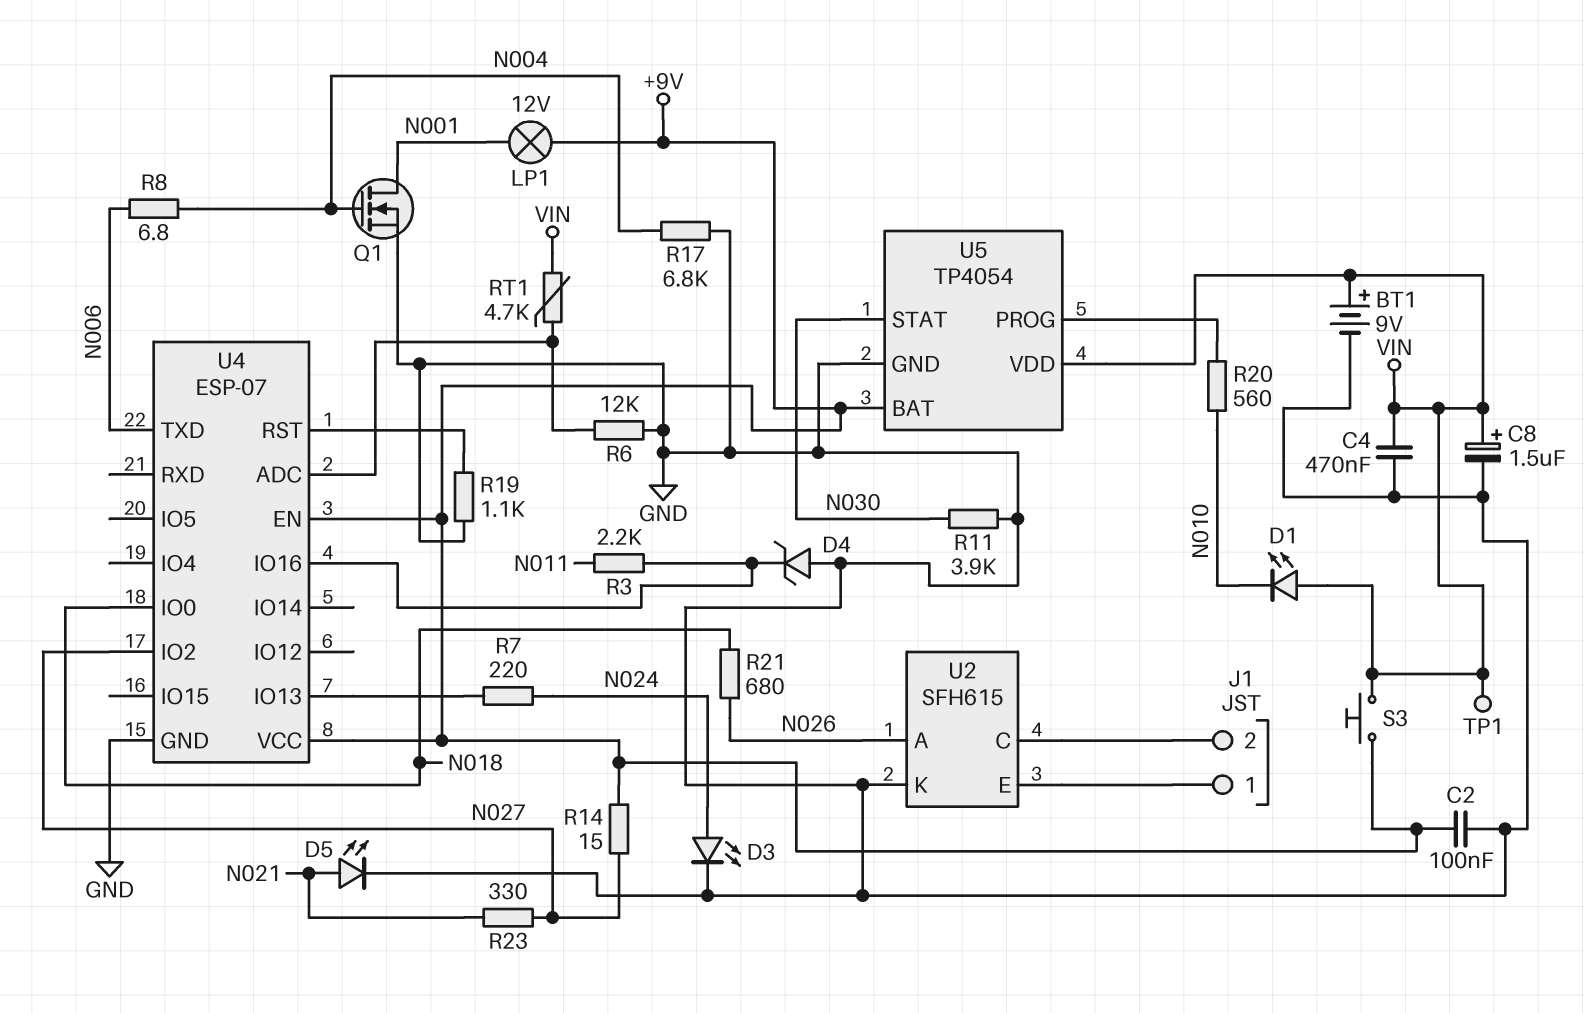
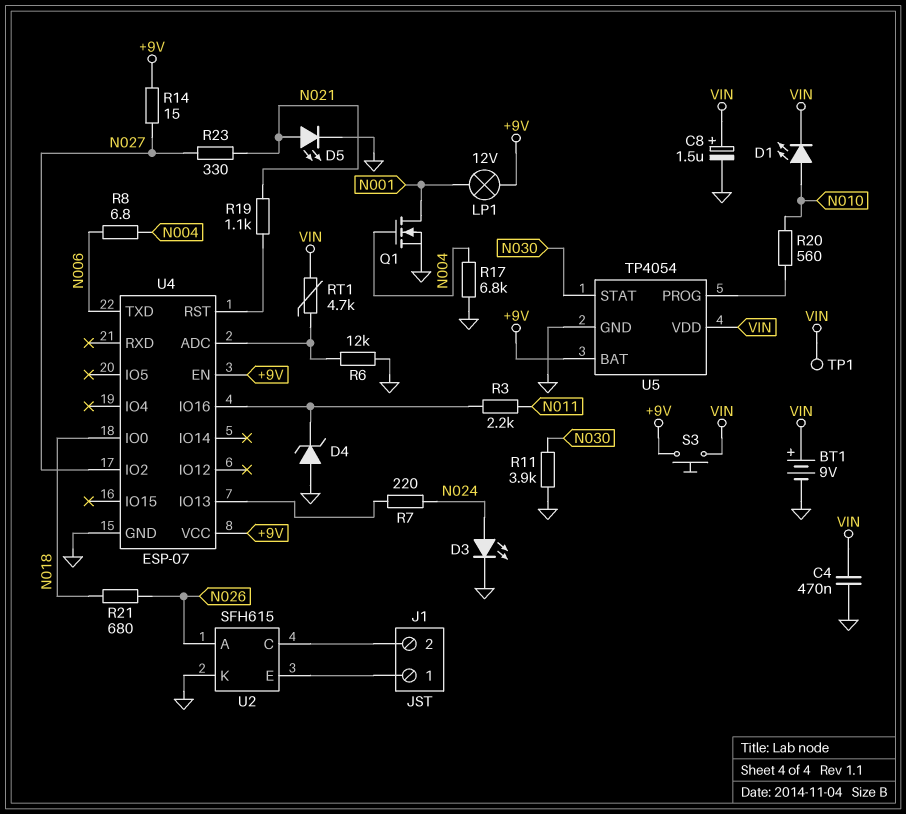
C2: 100nF (+9V, GND) -> none
D1: LED (A VIN, K N010) -> LED (A N010, K VIN)
R19: 1.1k (GND, U4/RST) -> 1.1k (N021, U4/RST)

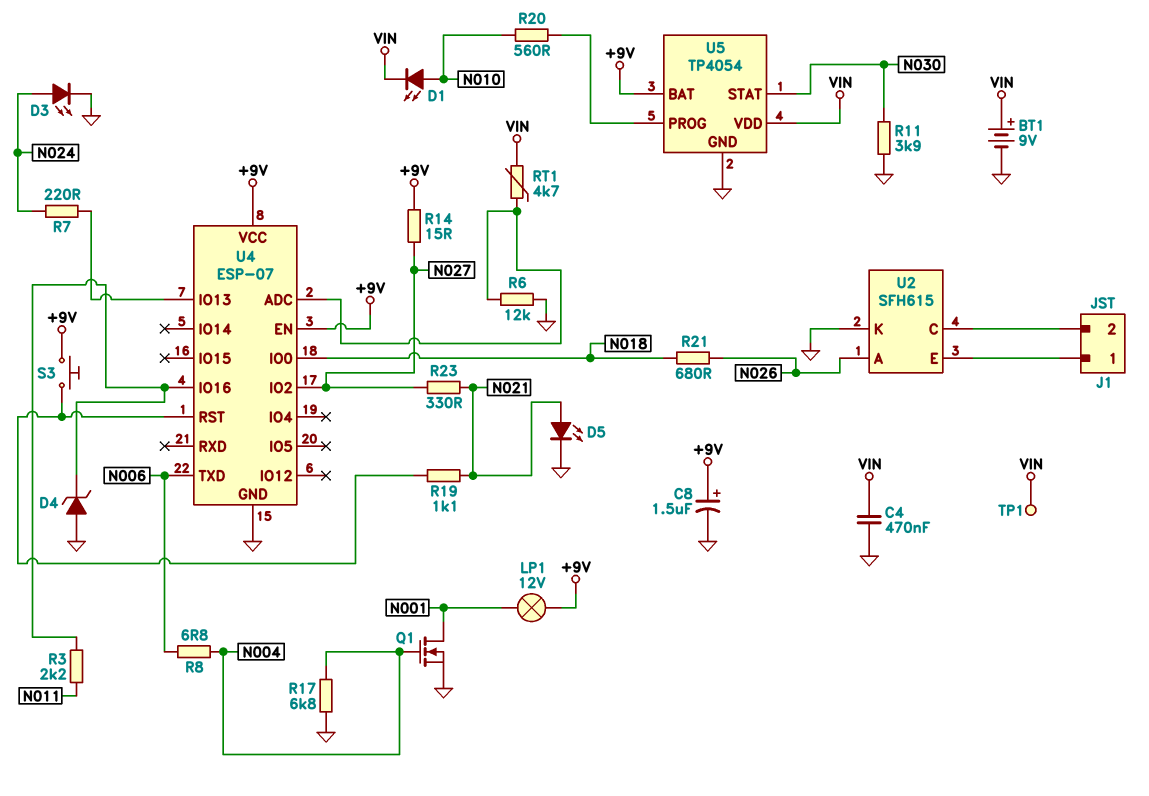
C8: 1.5uF (plus VIN, minus GND) -> 1.5uF (plus +9V, minus GND)
S3: button (+9V, VIN) -> button (+9V, U4/RST)

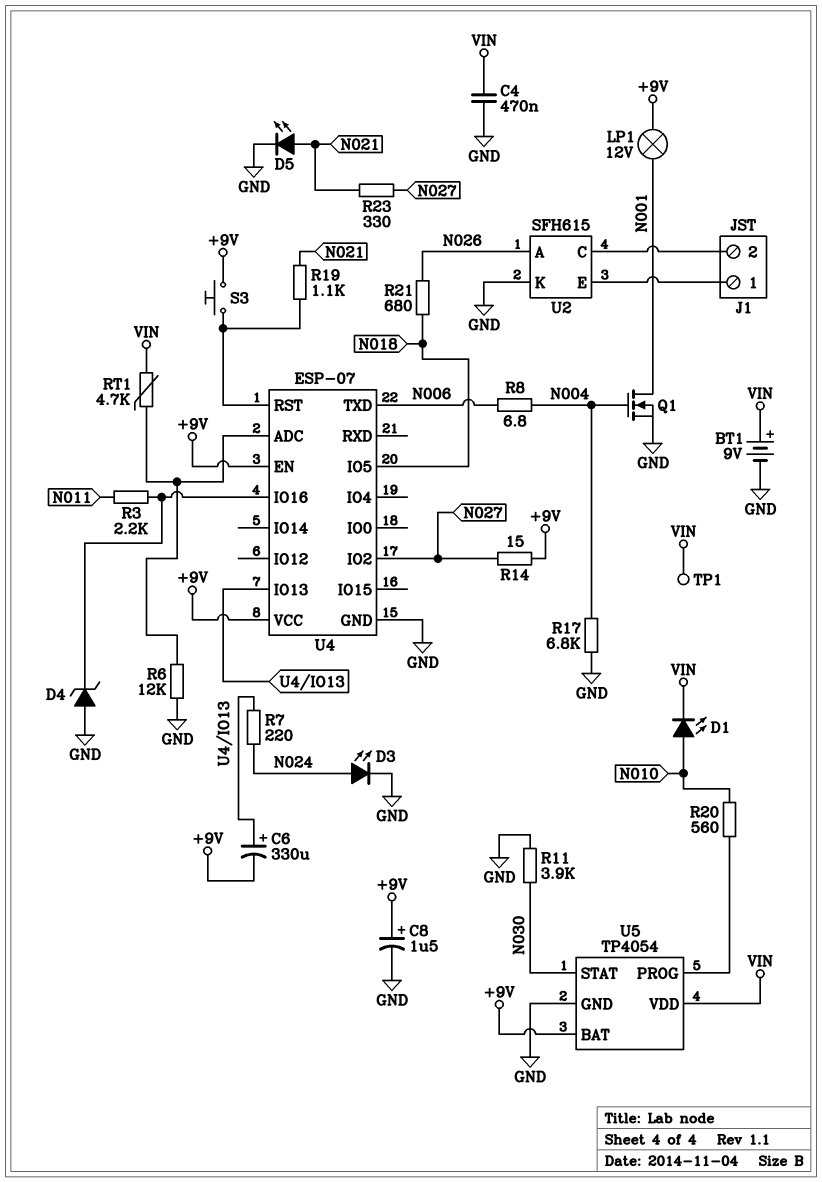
C6: none -> 330uF (plus U4/IO13, minus +9V)
U4 pin IO0: N018 -> none
U4 pin IO5: none -> N018

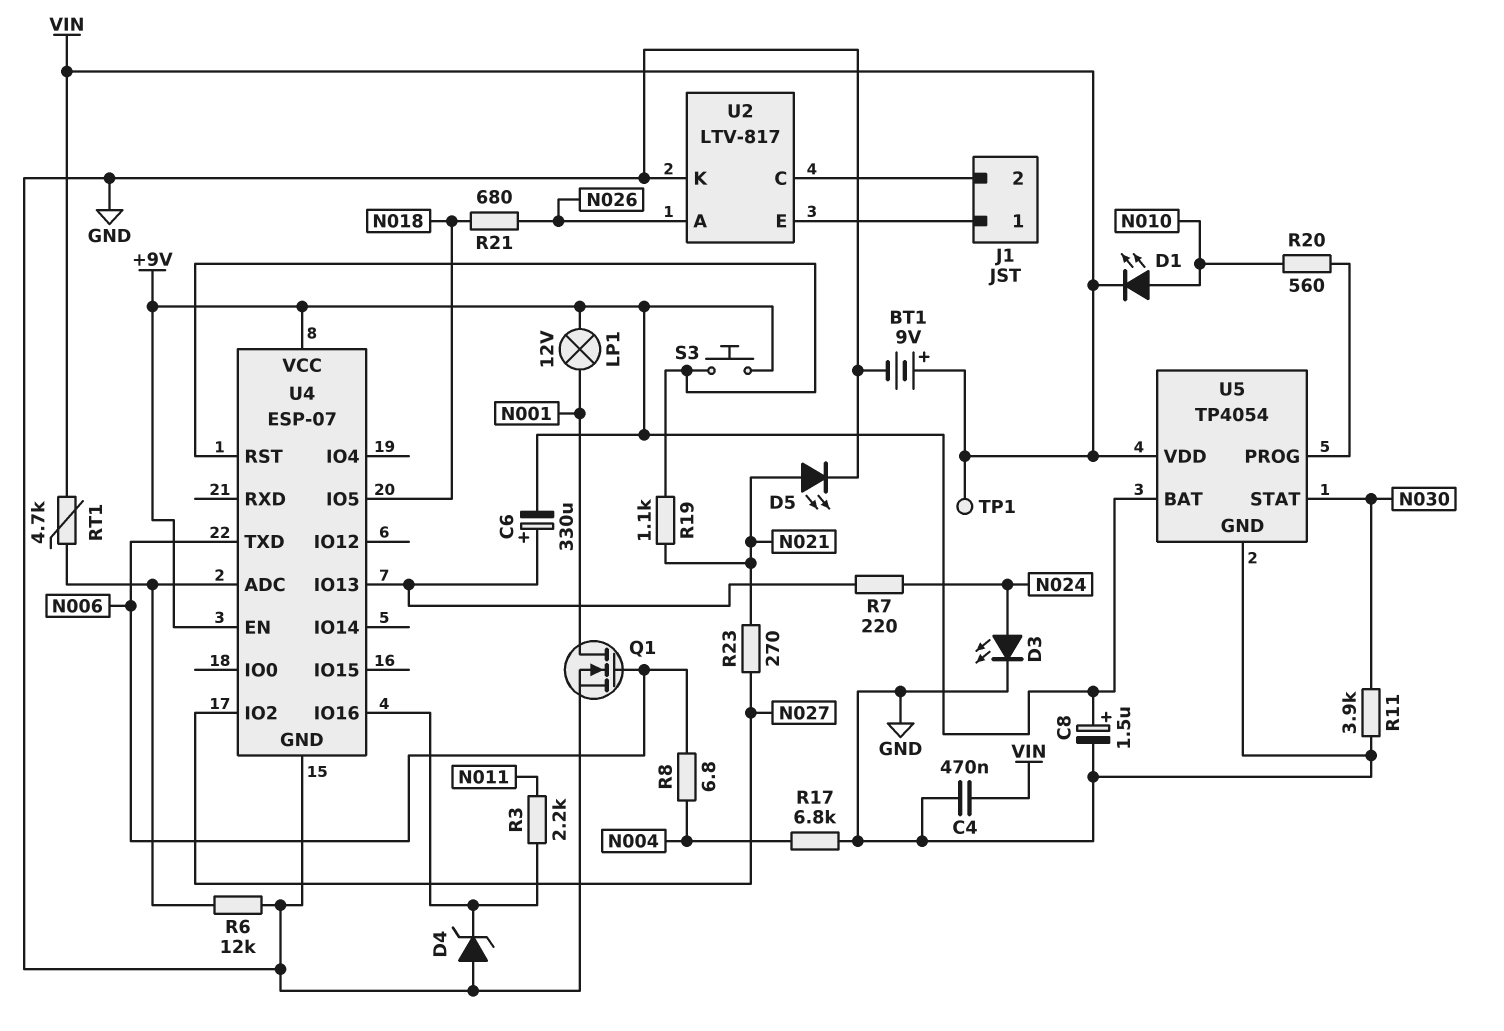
Q1: NMOS (G N004, D N001, S GND) -> NMOS (G N006, D N001, S GND)
R14: 15 (+9V, N027) -> none
R23: 330 (N021, N027) -> 270 (N021, N027)
U2: SFH615 -> LTV-817

